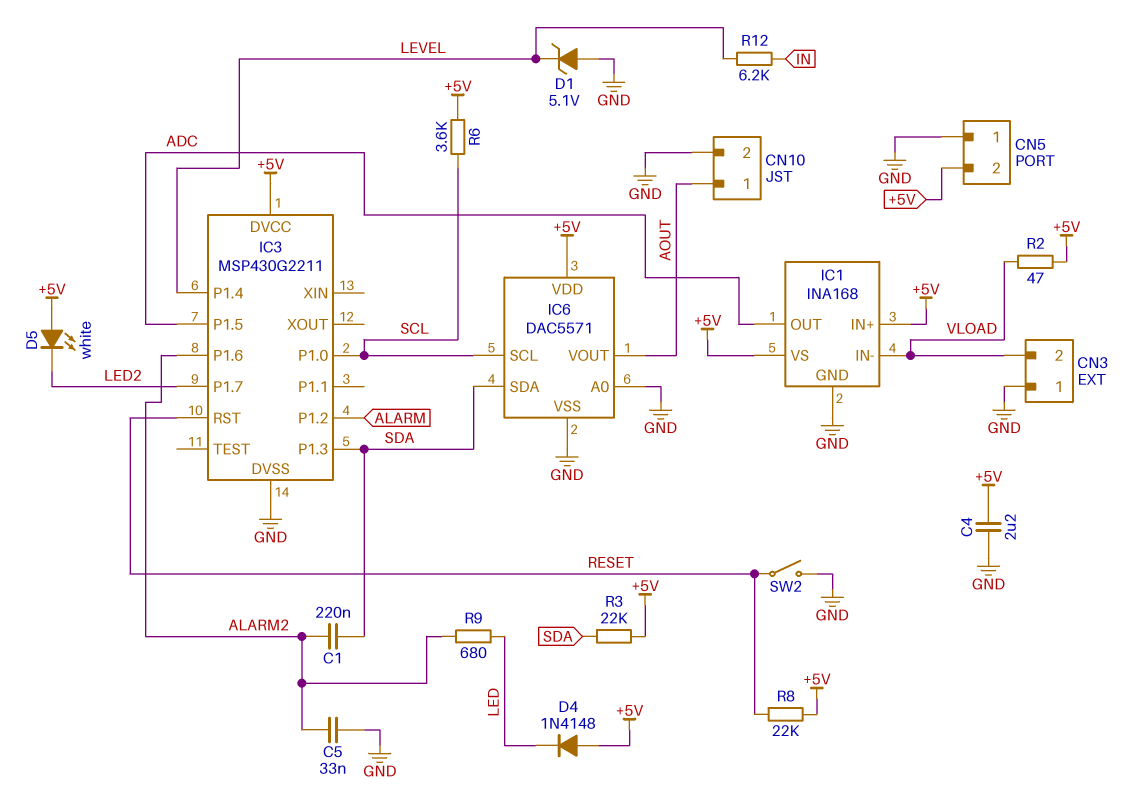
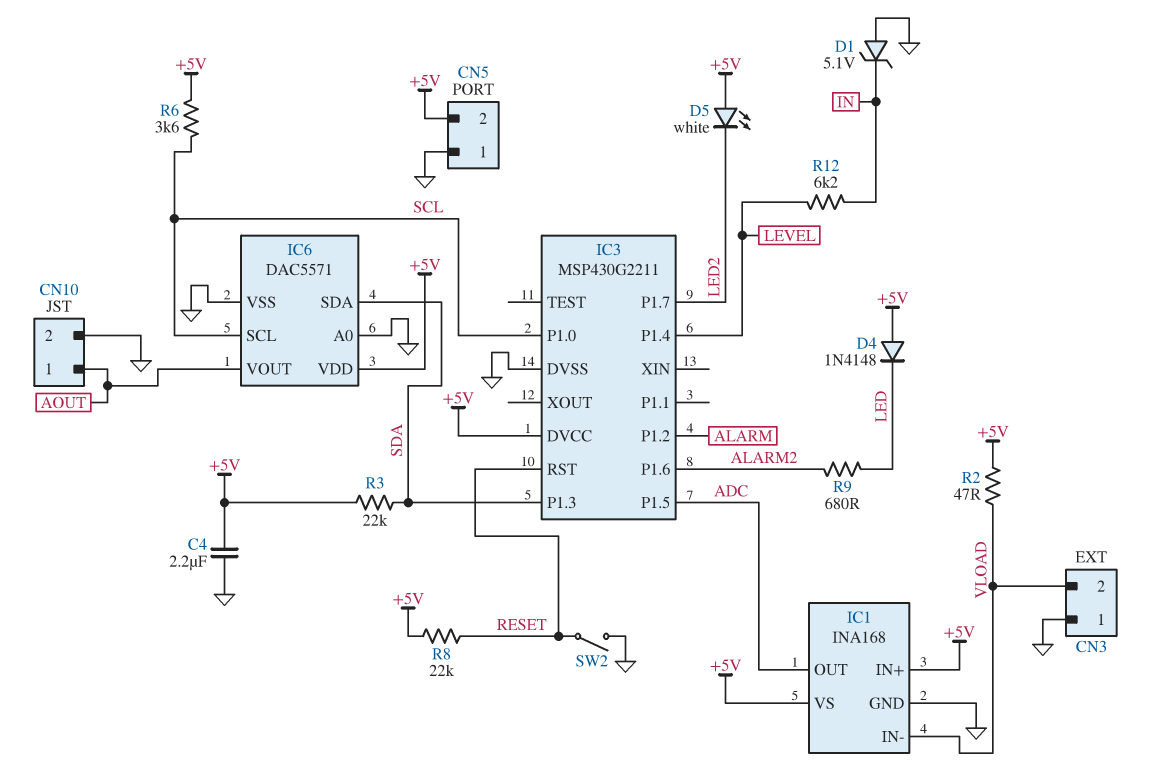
C1: 220nF (ALARM2, SDA) -> none
C5: 33nF (ALARM2, GND) -> none
D1: zener 5.1V (A GND, K LEVEL) -> zener 5.1V (A GND, K IN)

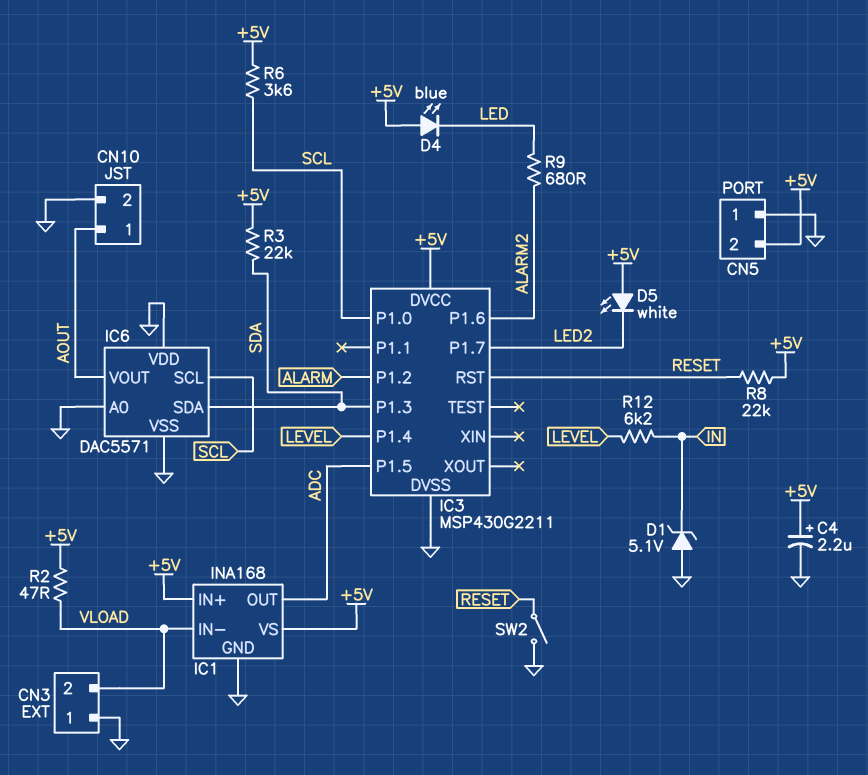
C4: 2.2uF (+5V, GND) -> 2.2uF (plus +5V, minus GND)
D4: diode 1N4148 (A +5V, K LED) -> LED blue (A +5V, K LED)
IC6 pin VDD: +5V -> GND

